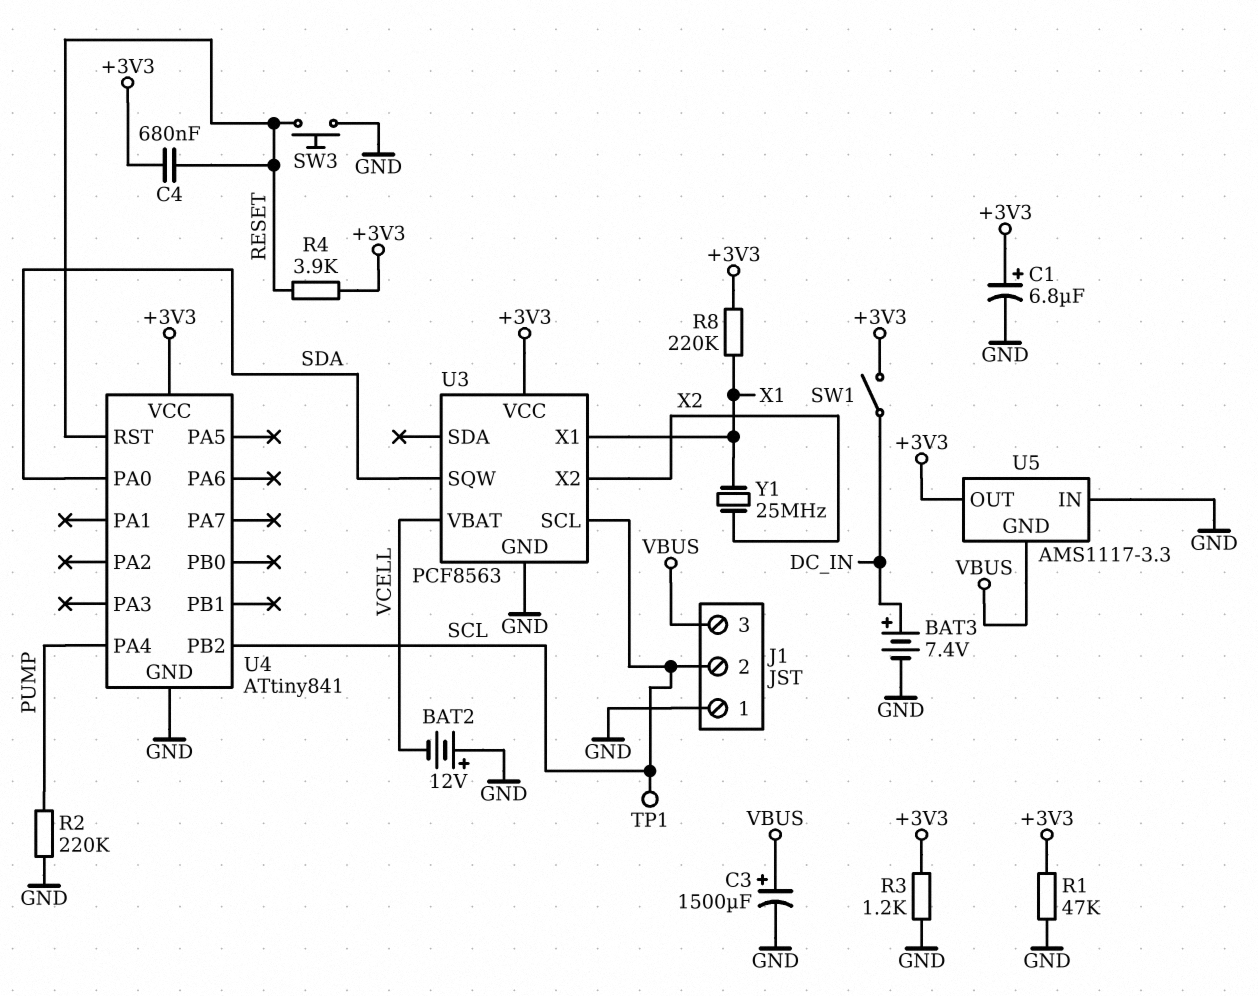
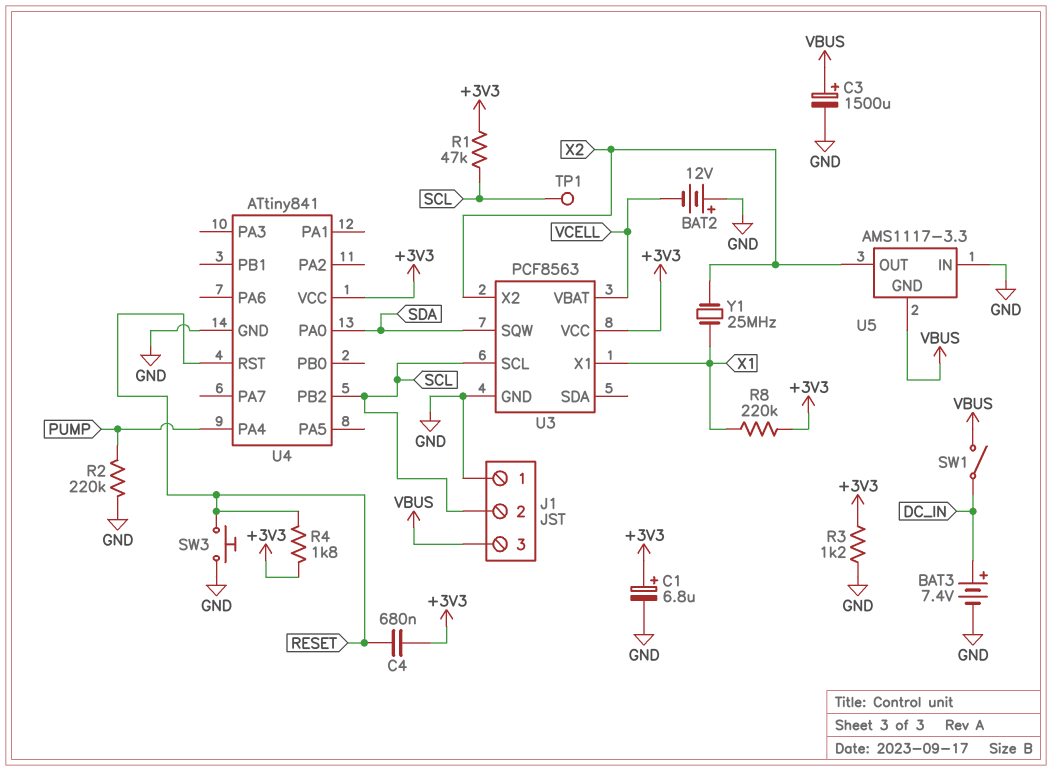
R1: 47k (+3V3, GND) -> 47k (+3V3, SCL)
R4: 3.9k (+3V3, RESET) -> 1.8k (+3V3, RESET)
SW1: switch (+3V3, DC_IN) -> switch (DC_IN, VBUS)
U5 pin OUT: +3V3 -> X2

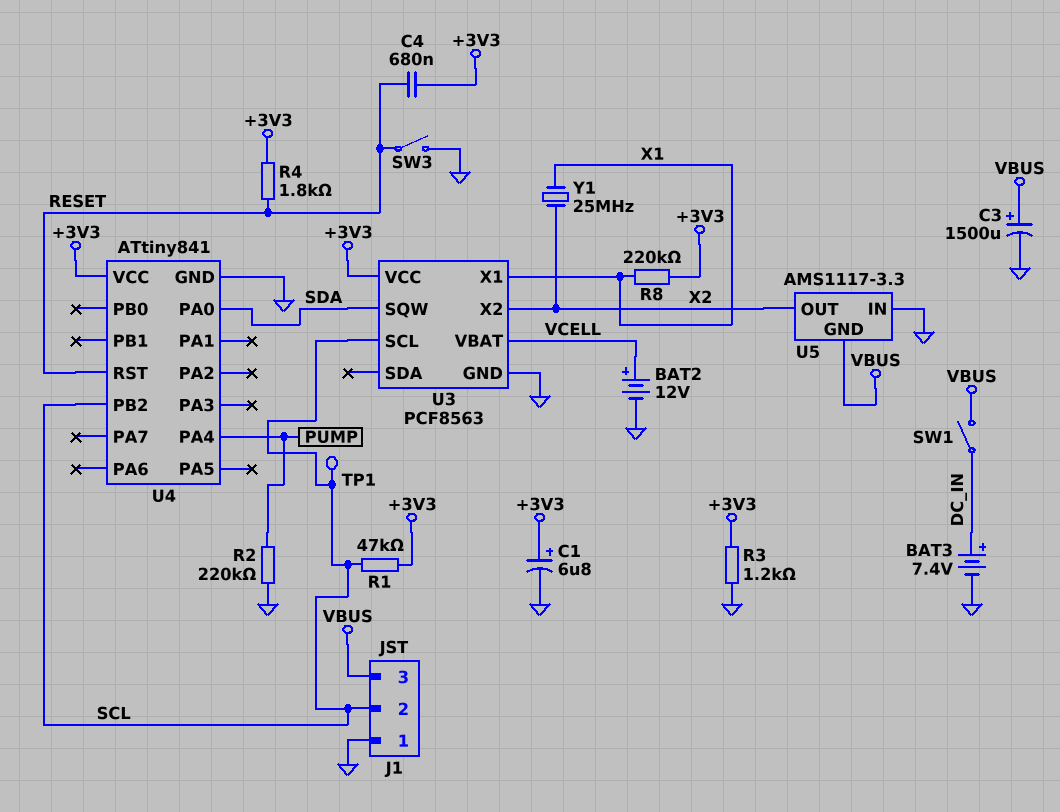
BAT2: 12V (plus GND, minus VCELL) -> 12V (plus VCELL, minus GND)
SW3: button (GND, RESET) -> switch (GND, RESET)

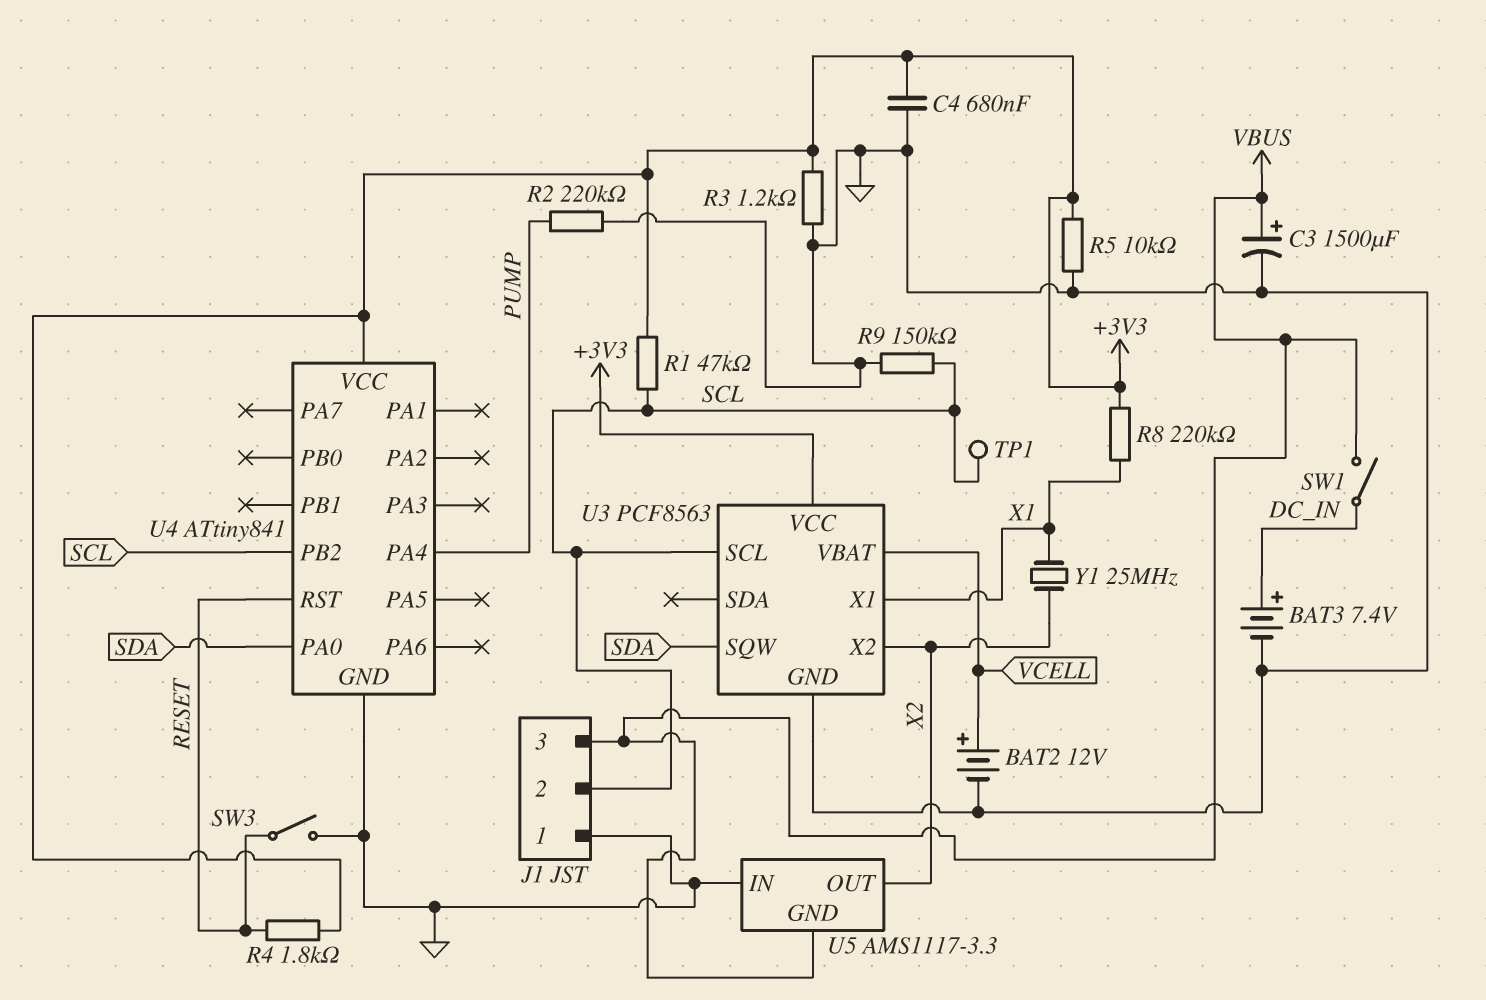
C1: 6.8uF (plus +3V3, minus GND) -> none
C4: 680nF (+3V3, RESET) -> 680nF (+3V3, GND)
R5: none -> 10k (+3V3, GND)
R9: none -> 150k (GND, SCL)

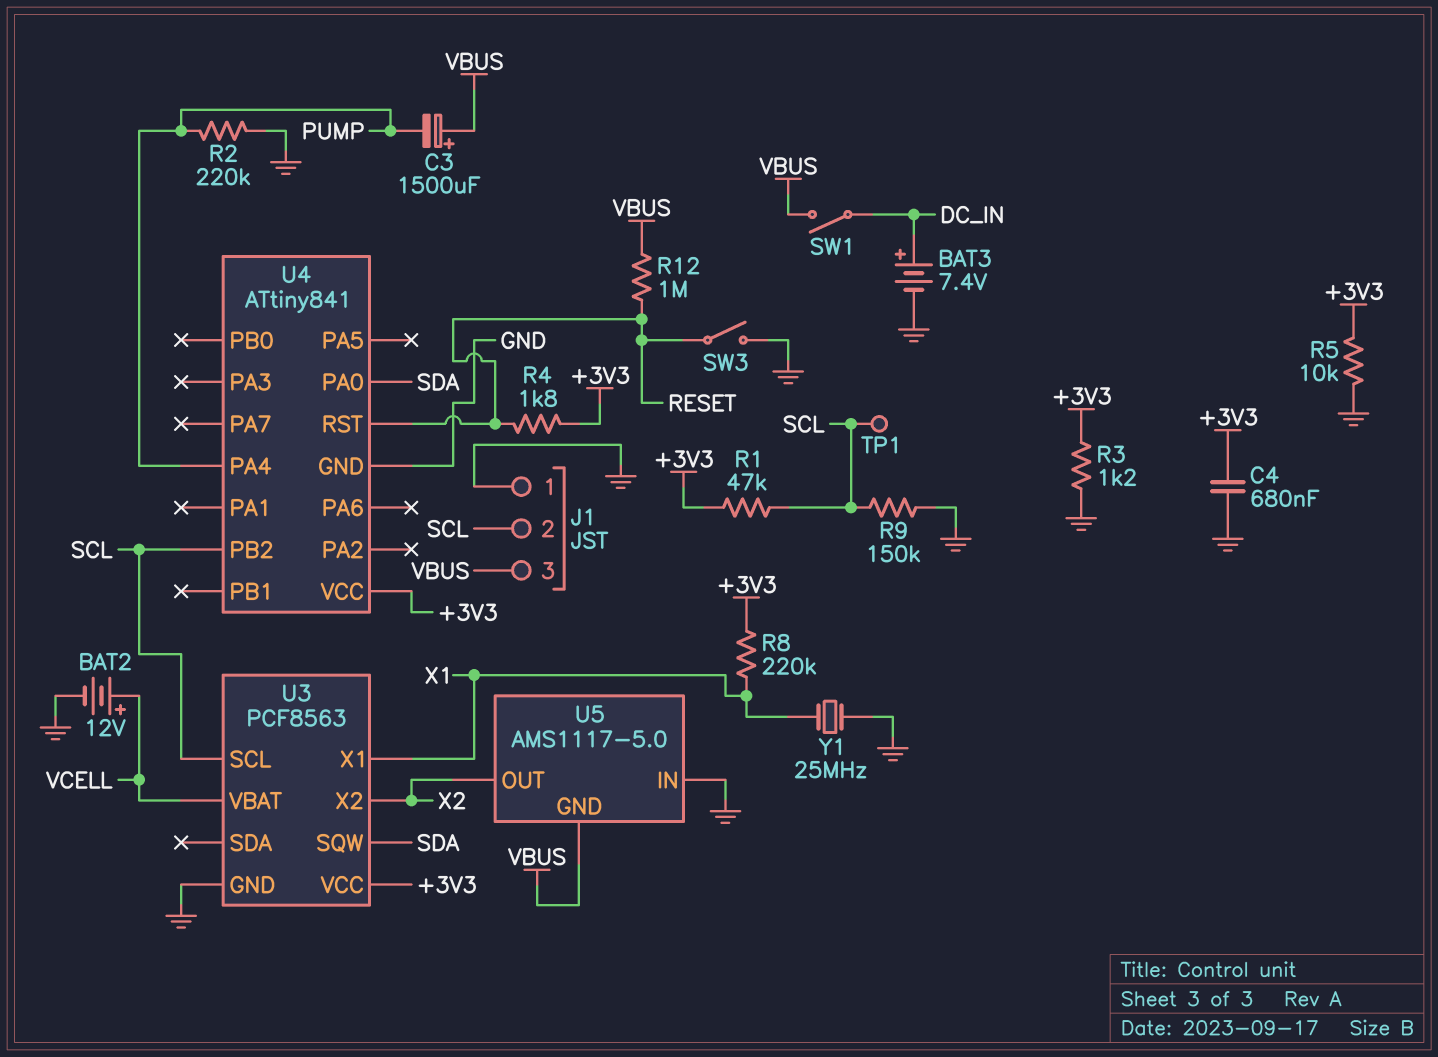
C3: 1500uF (plus VBUS, minus GND) -> 1500uF (plus VBUS, minus PUMP)
R12: none -> 1M (RESET, VBUS)
U5: AMS1117-3.3 -> AMS1117-5.0
Y1: 25MHz (X1, X2) -> 25MHz (GND, X1)

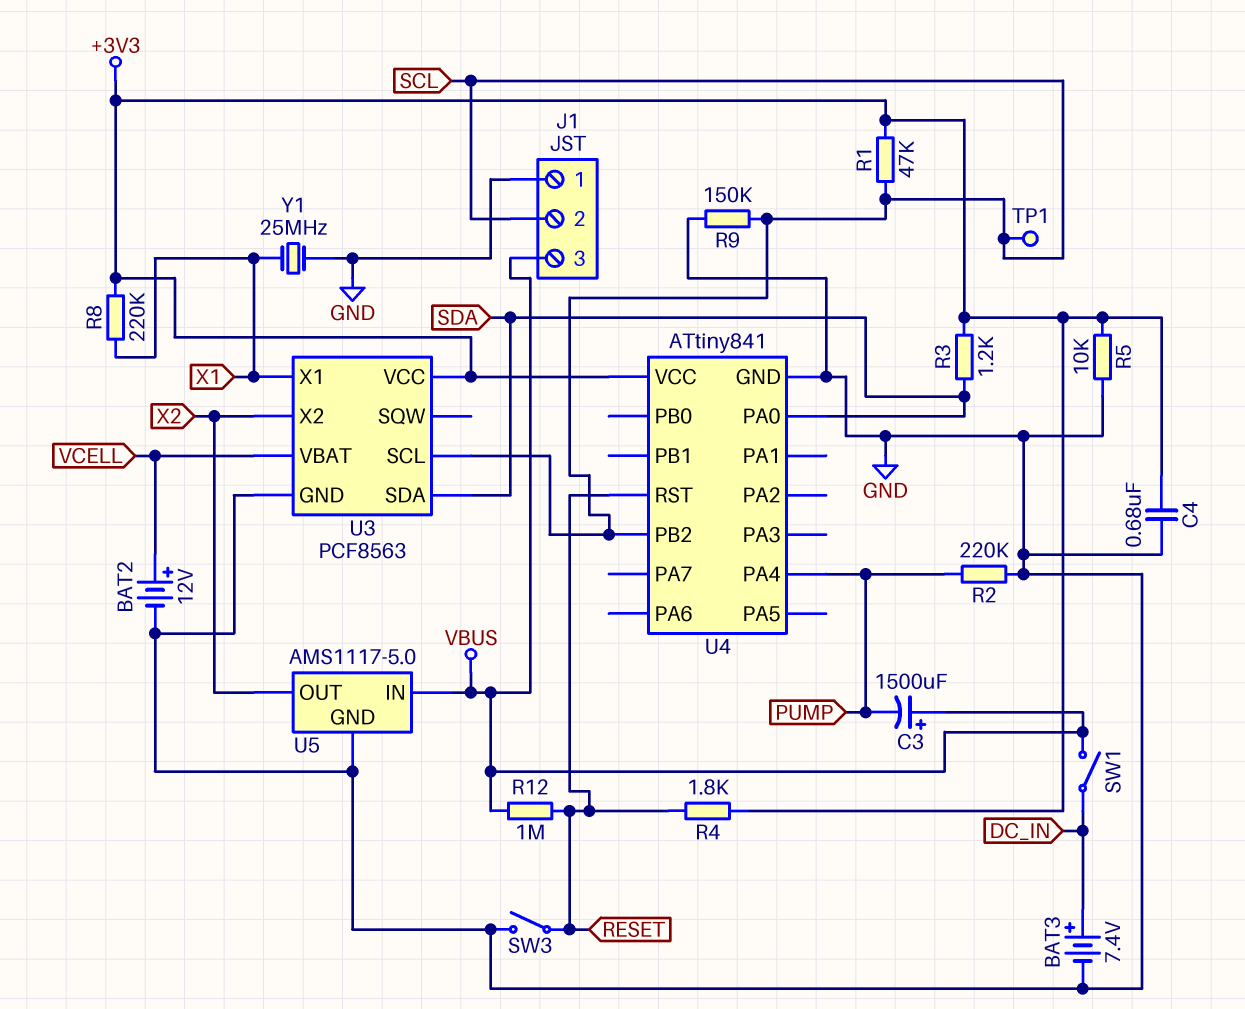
R3: 1.2k (+3V3, GND) -> 1.2k (+3V3, SDA)
U3 pin SDA: none -> SDA
U3 pin SQW: SDA -> none
U5 pin GND: VBUS -> GND
U5 pin IN: GND -> VBUS

